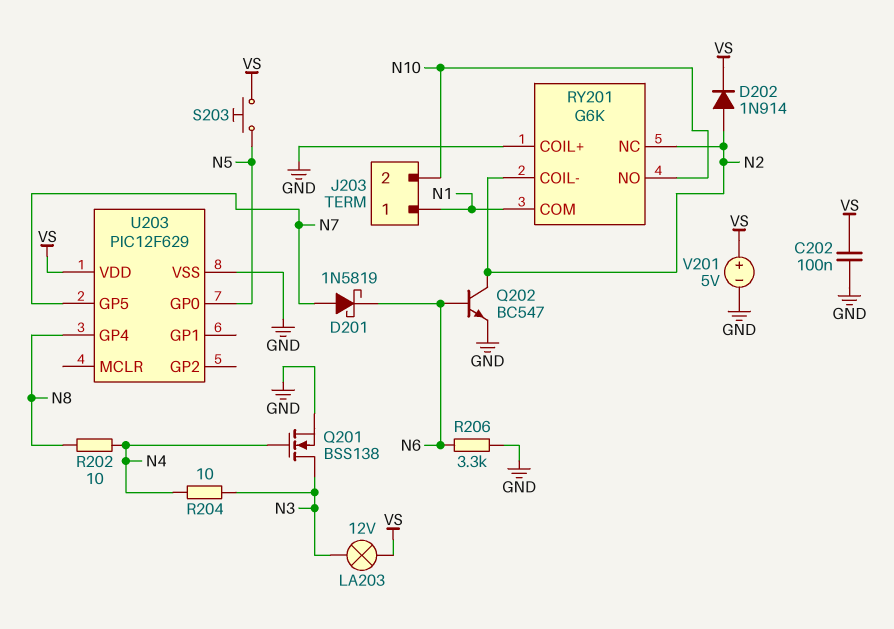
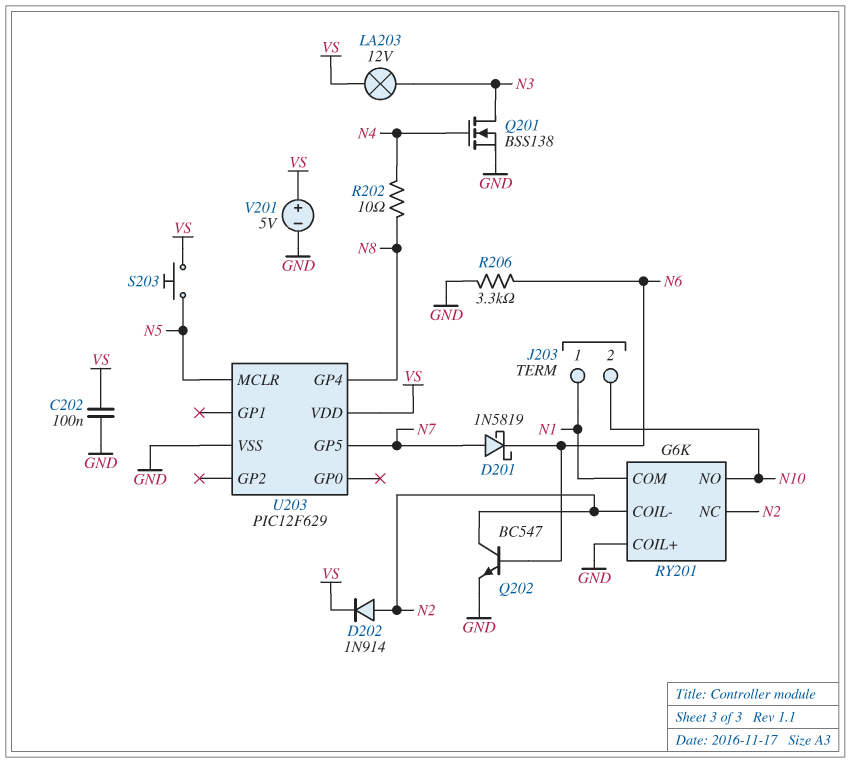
R204: 10 (N3, N4) -> none
U203 pin GP0: N5 -> none
U203 pin MCLR: none -> N5

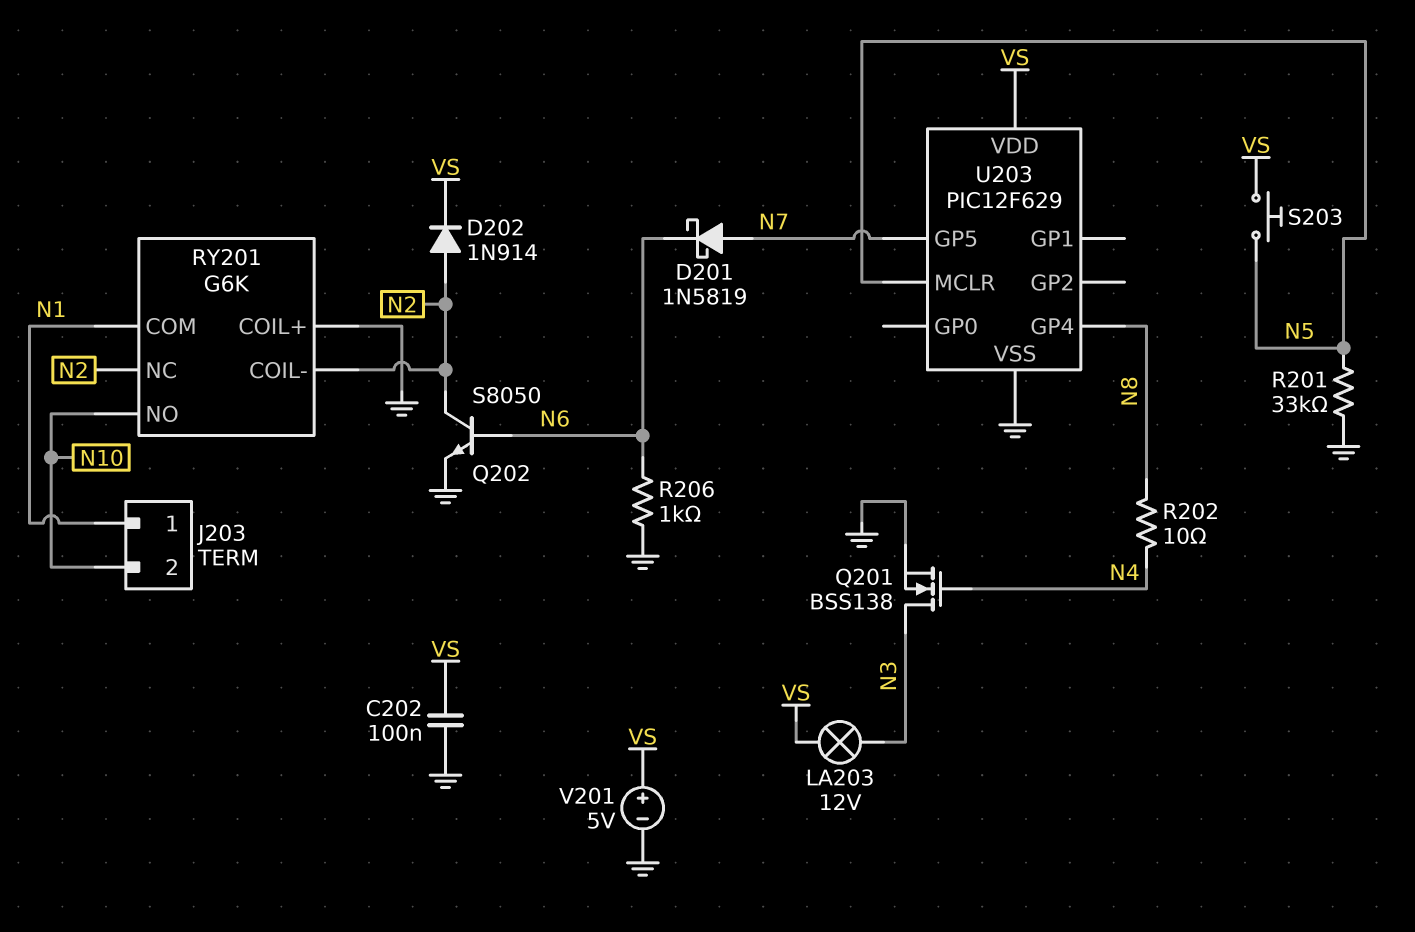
Q202: NPN BC547 (B N6, C N2, E GND) -> NPN S8050 (B N6, C N2, E GND)
R201: none -> 33k (GND, N5)
R206: 3.3k (GND, N6) -> 1k (GND, N6)

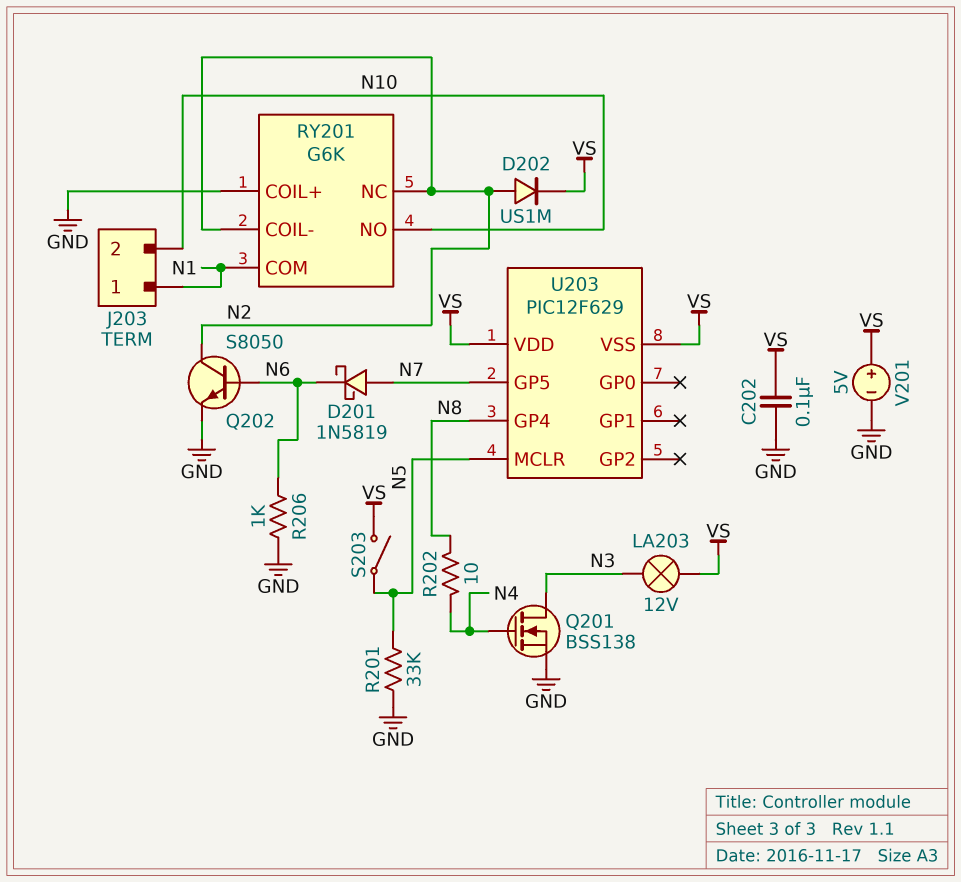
D202: diode 1N914 (A N2, K VS) -> diode US1M (A N2, K VS)
S203: button (N5, VS) -> switch (N5, VS)
U203 pin VSS: GND -> VS

